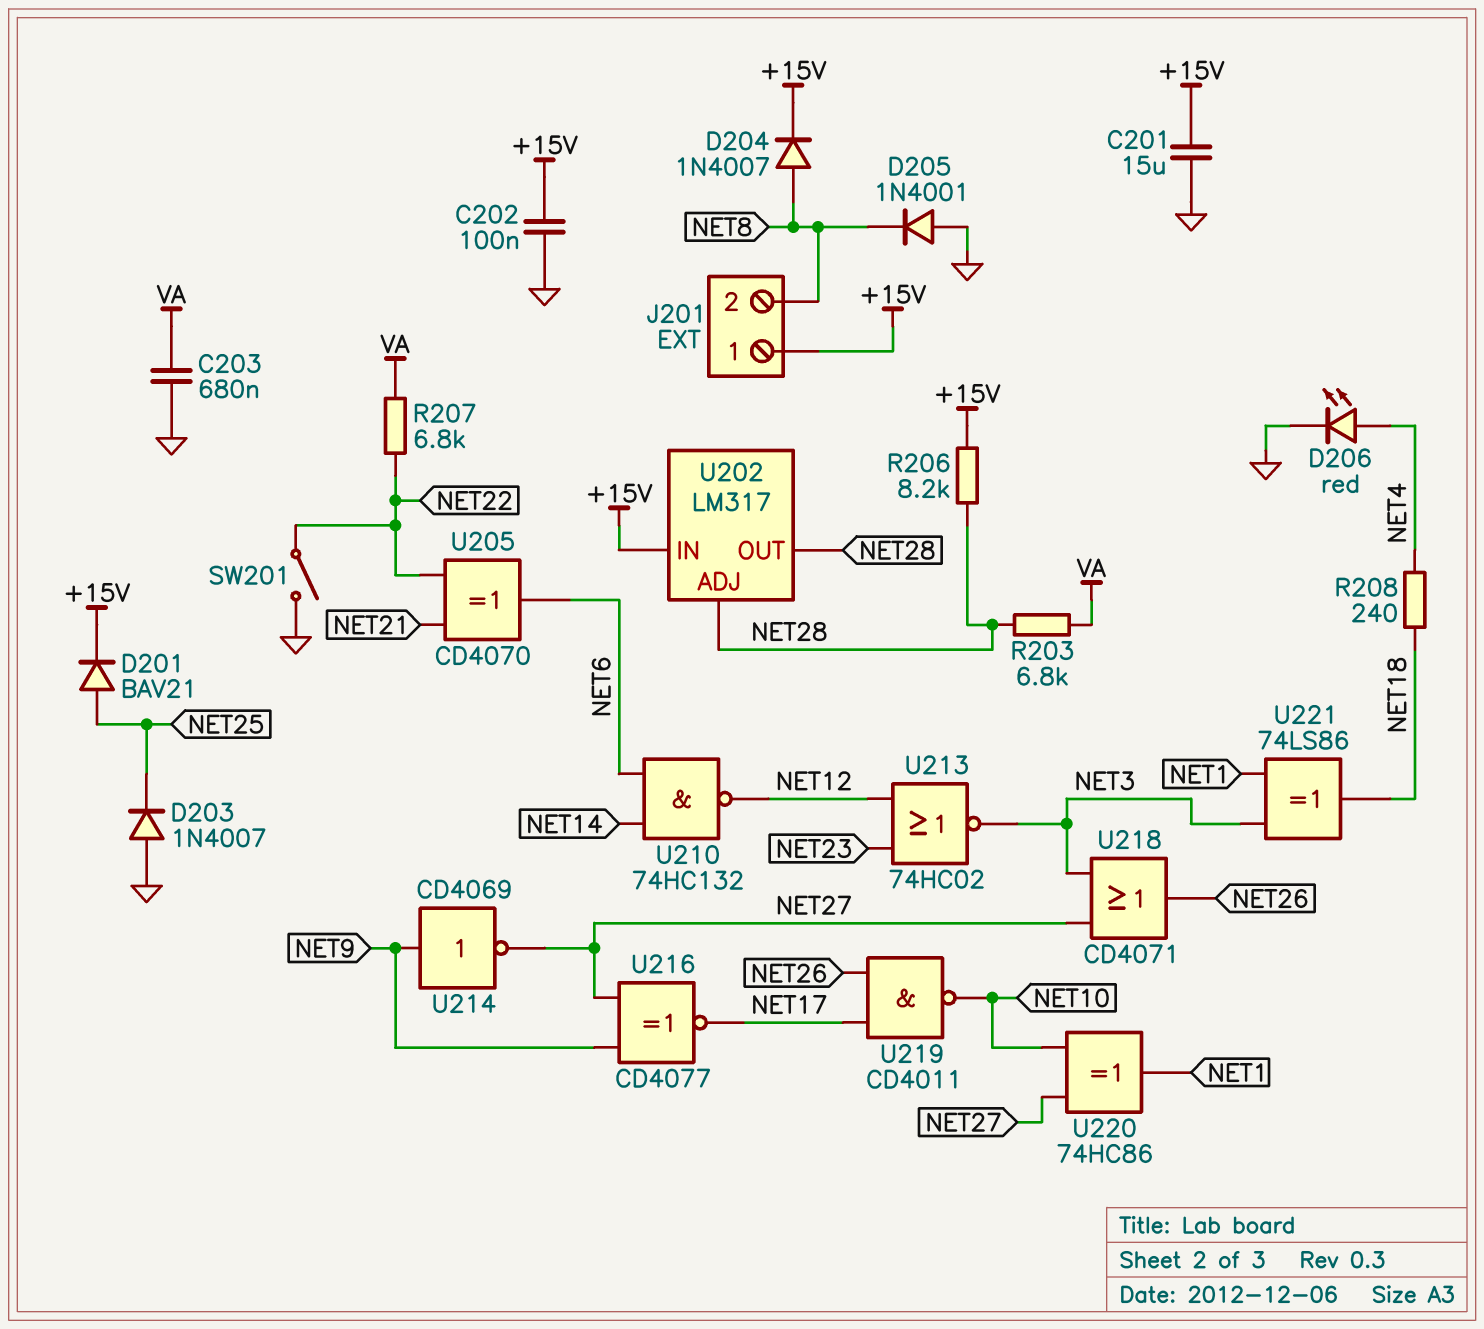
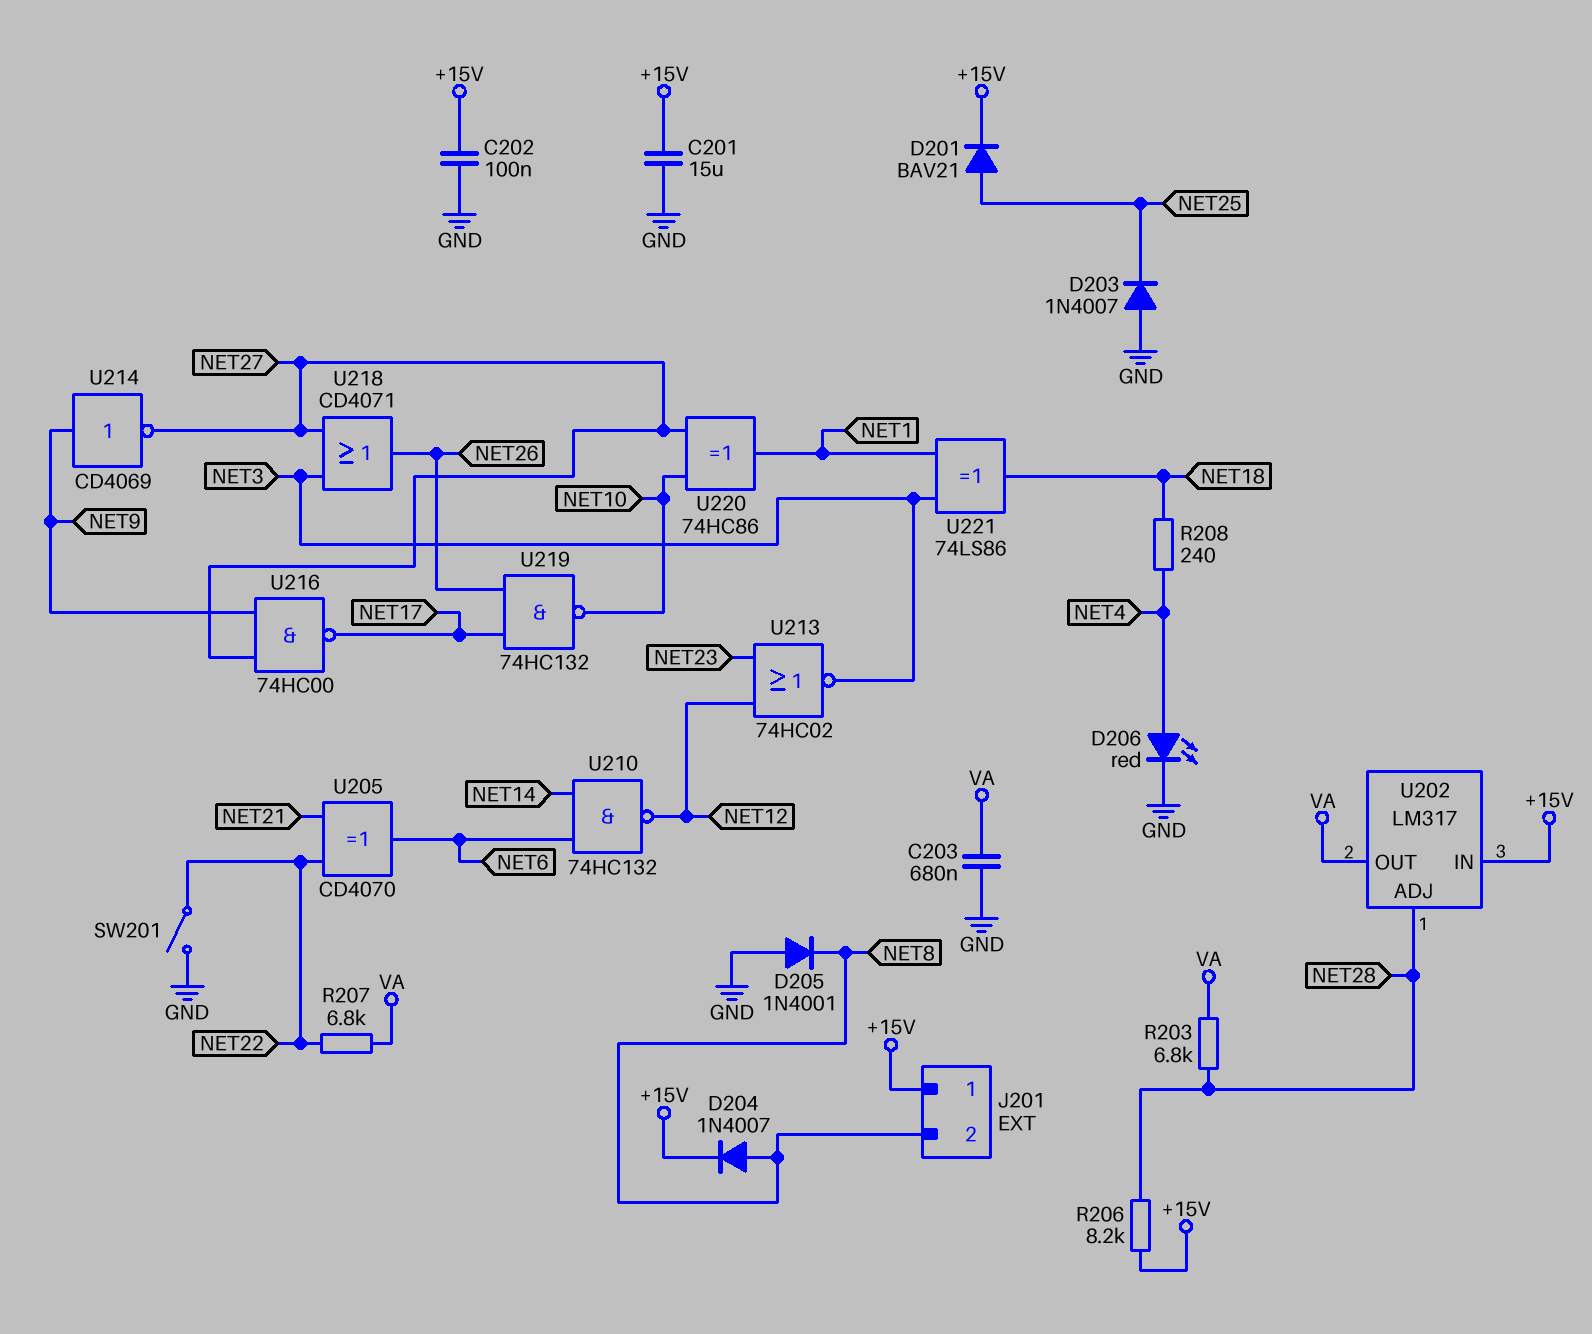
U202 pin OUT: NET28 -> VA
U216: XNOR CD4077 (in NET9, in NET27, out NET17) -> NAND 74HC00 (in NET9, in NET27, out NET17)
U219: NAND CD4011 (in NET17, in NET26, out NET10) -> NAND 74HC132 (in NET17, in NET26, out NET10)

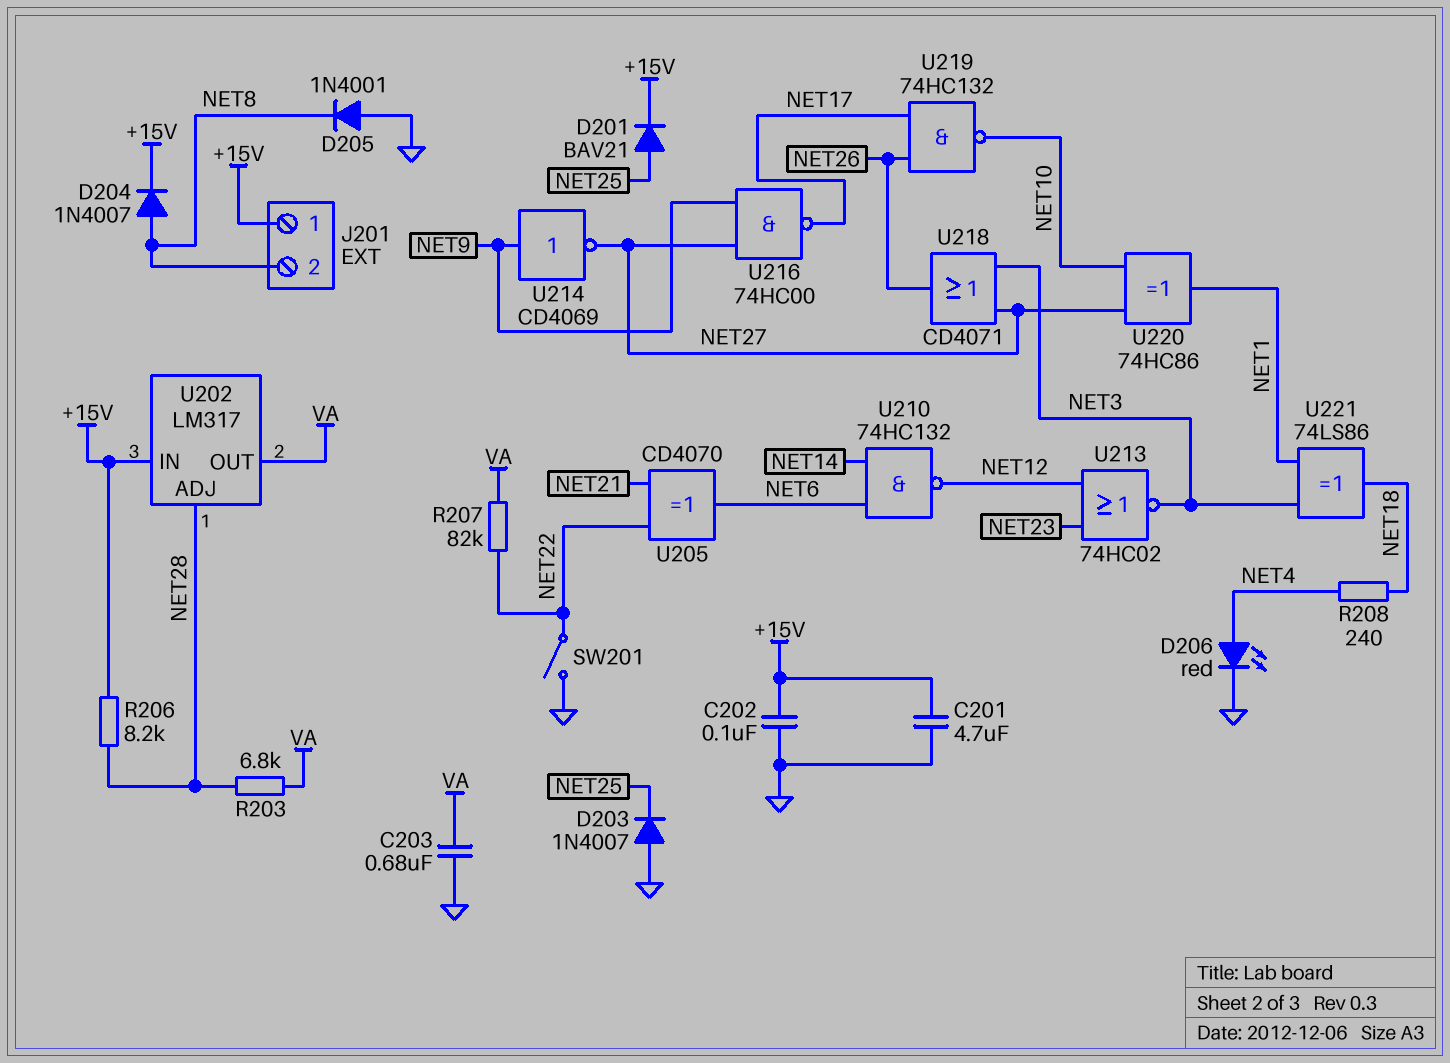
C201: 15uF (+15V, GND) -> 4.7uF (+15V, GND)
R207: 6.8k (NET22, VA) -> 82k (NET22, VA)

